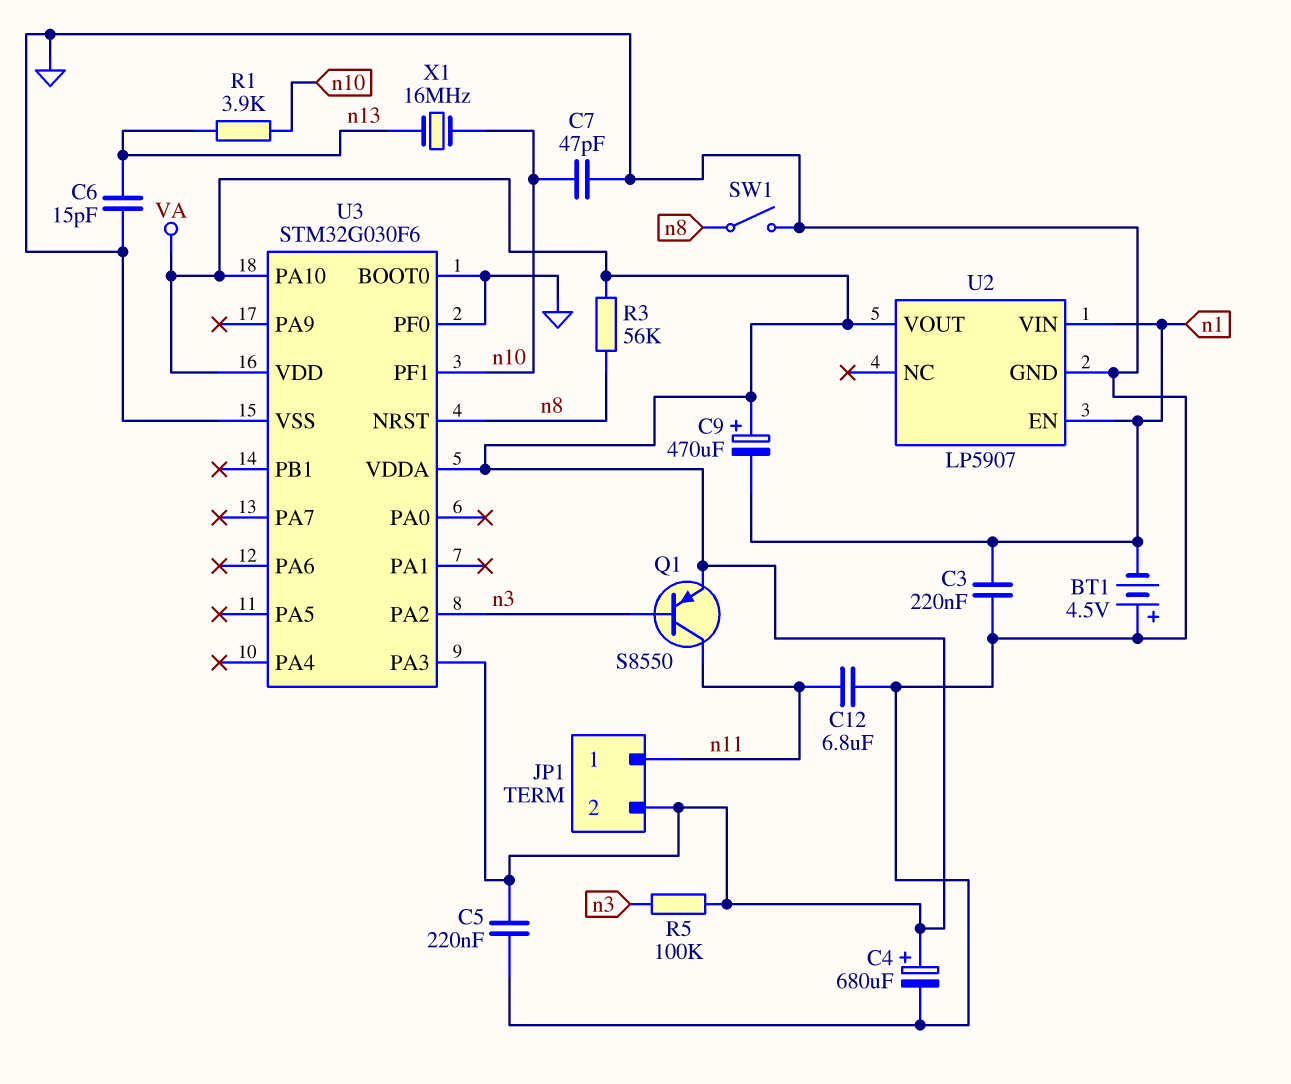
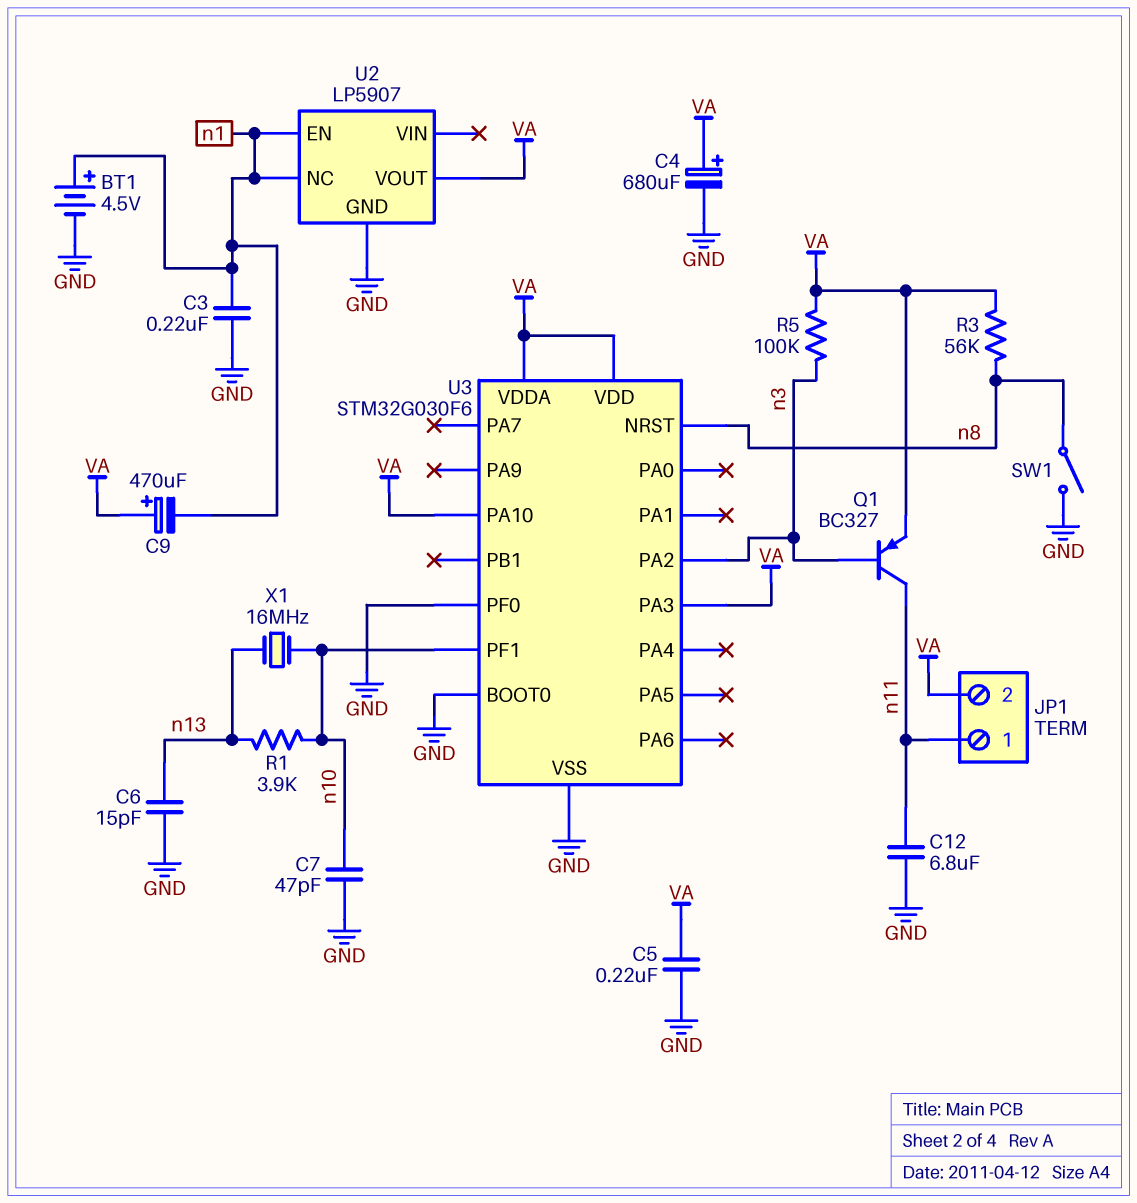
BT1: 4.5V (plus GND, minus n1) -> 4.5V (plus n1, minus GND)
Q1: PNP S8550 (B n3, C n11, E VA) -> PNP BC327 (B n3, C n11, E VA)
U2 pin NC: none -> n1
U2 pin VIN: n1 -> none

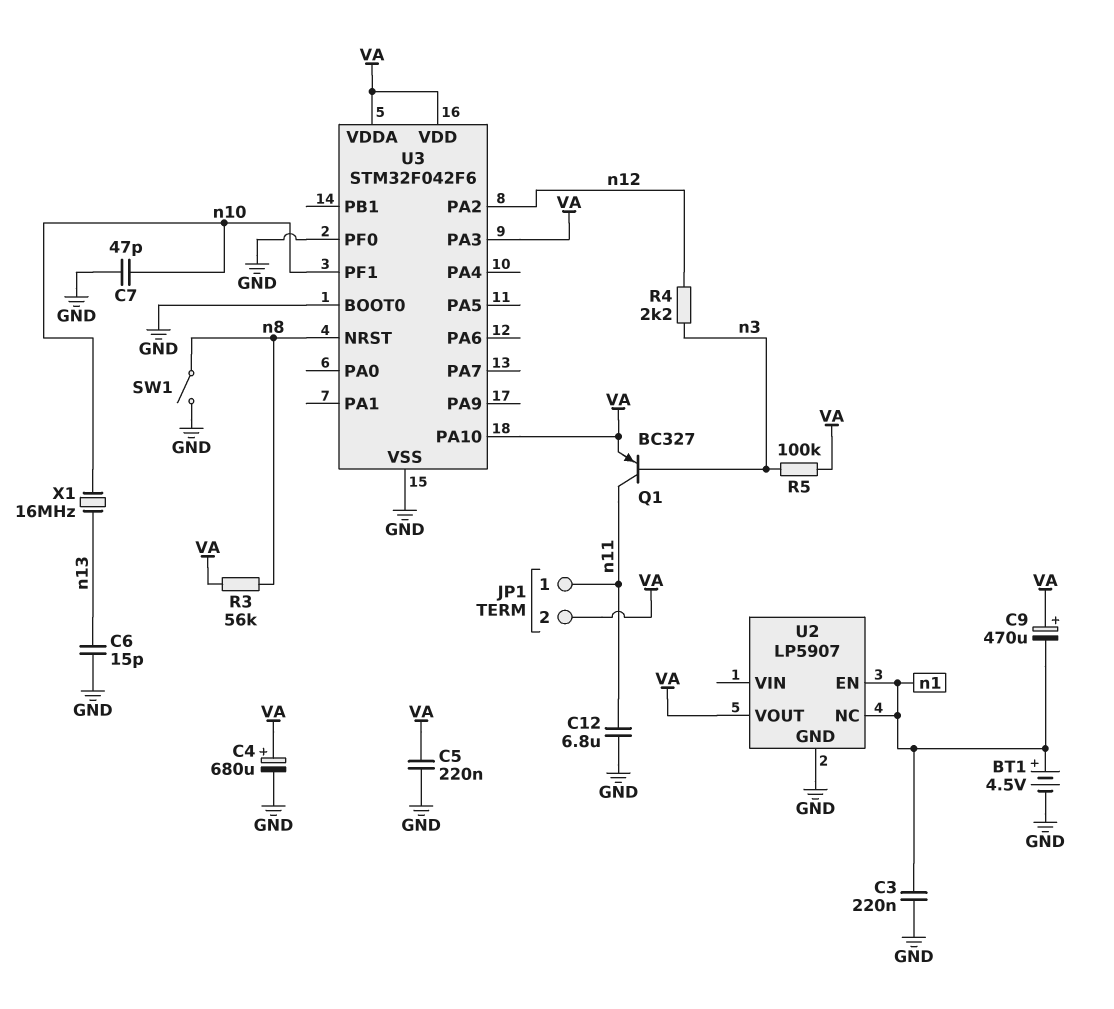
R1: 3.9k (n10, n13) -> none
R4: none -> 2.2k (n3, n12)
U3: STM32G030F6 -> STM32F042F6
U3 pin PA2: n3 -> n12

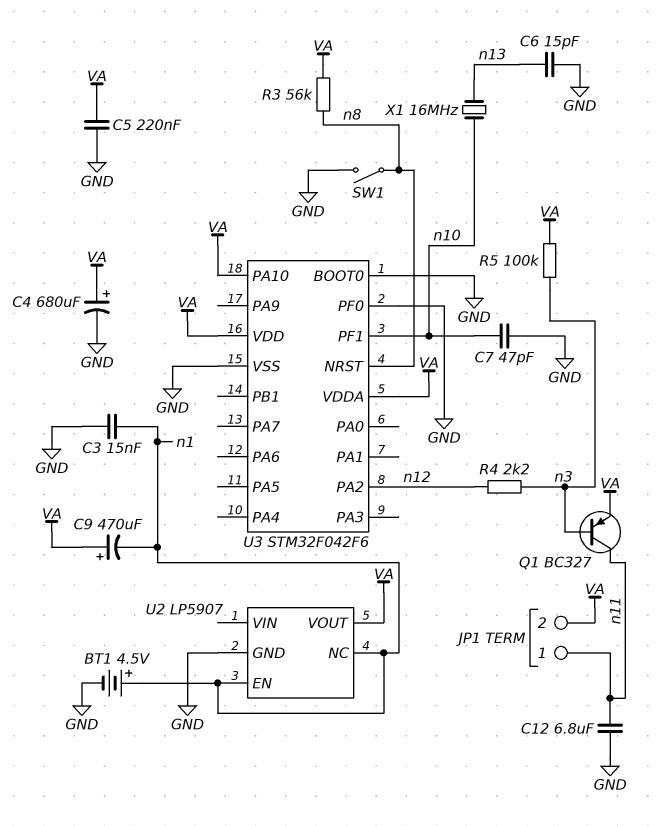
C3: 220nF (GND, n1) -> 15nF (GND, n1)
U3 pin PA3: VA -> none

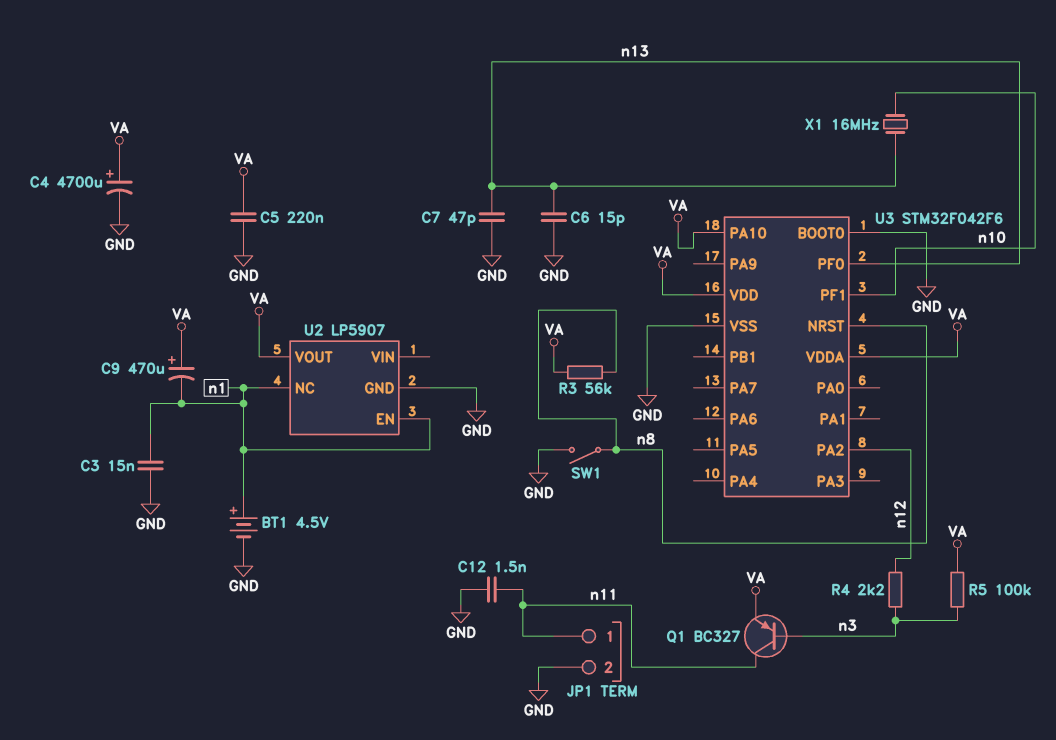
C4: 680uF (plus VA, minus GND) -> 4700uF (plus VA, minus GND)
C7: 47pF (GND, n10) -> 47pF (GND, n13)
C12: 6.8uF (GND, n11) -> 1.5nF (GND, n11)
JP1 pin 2: VA -> GND
U3 pin PF0: GND -> n13

